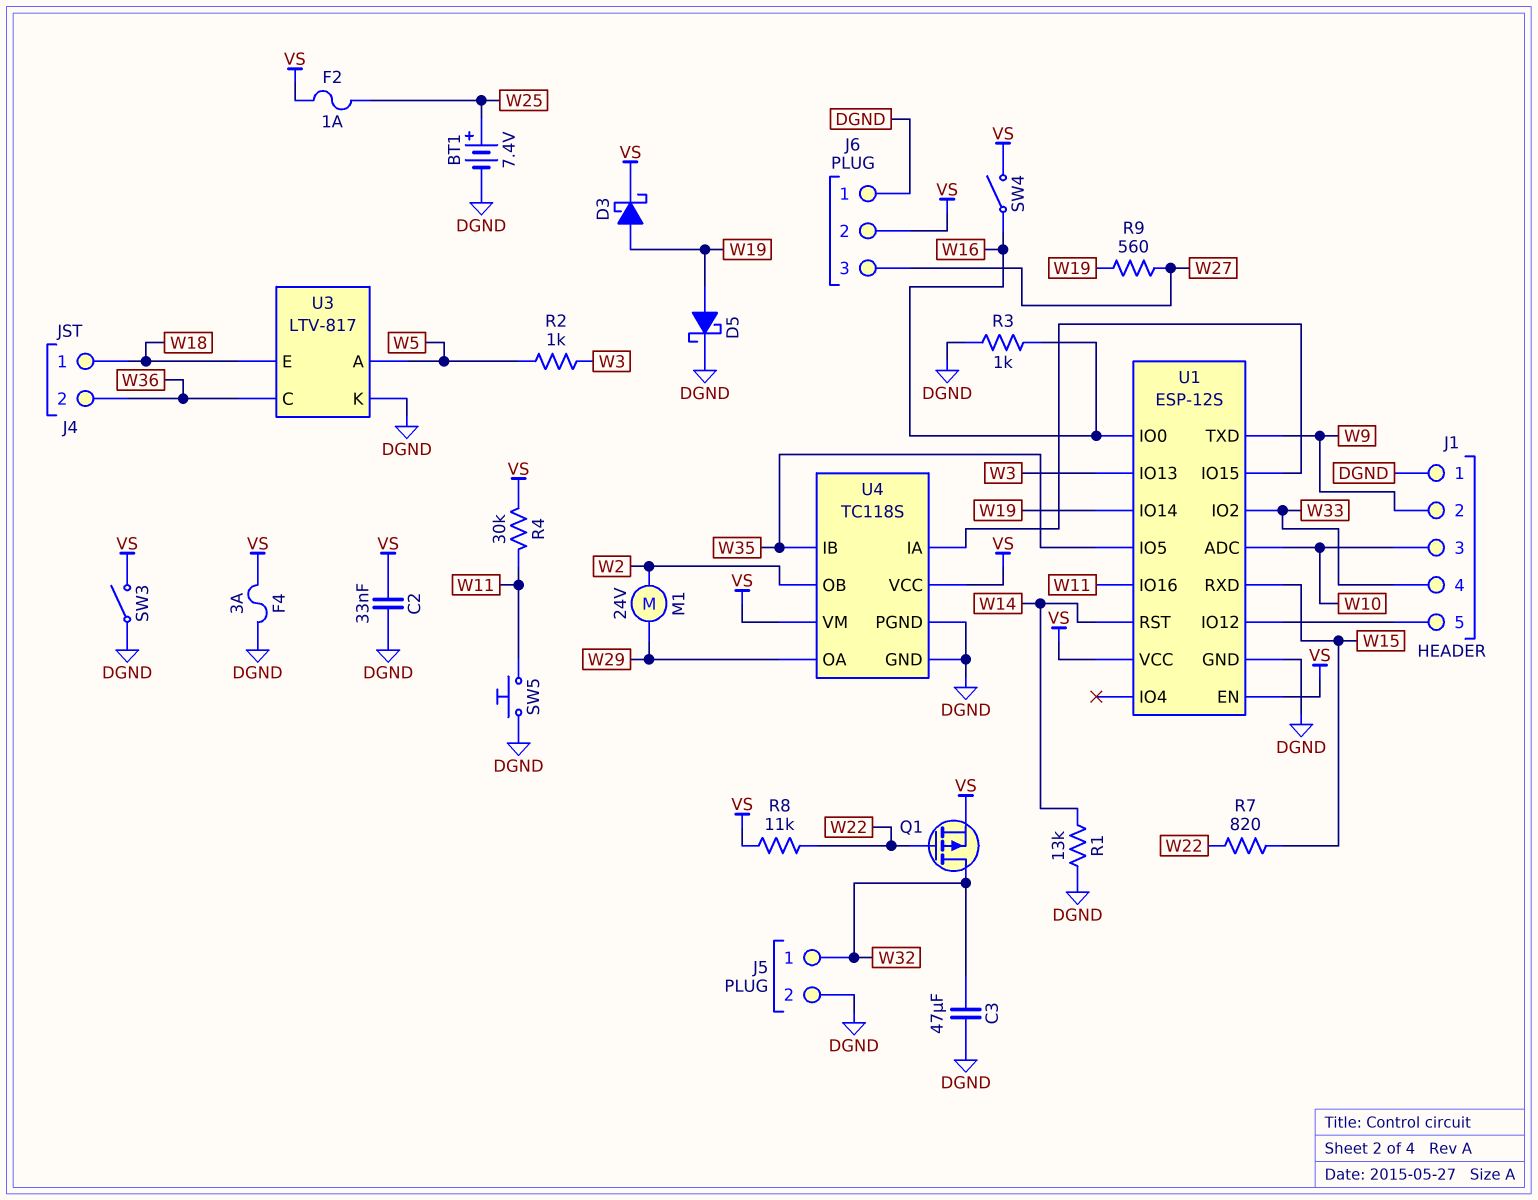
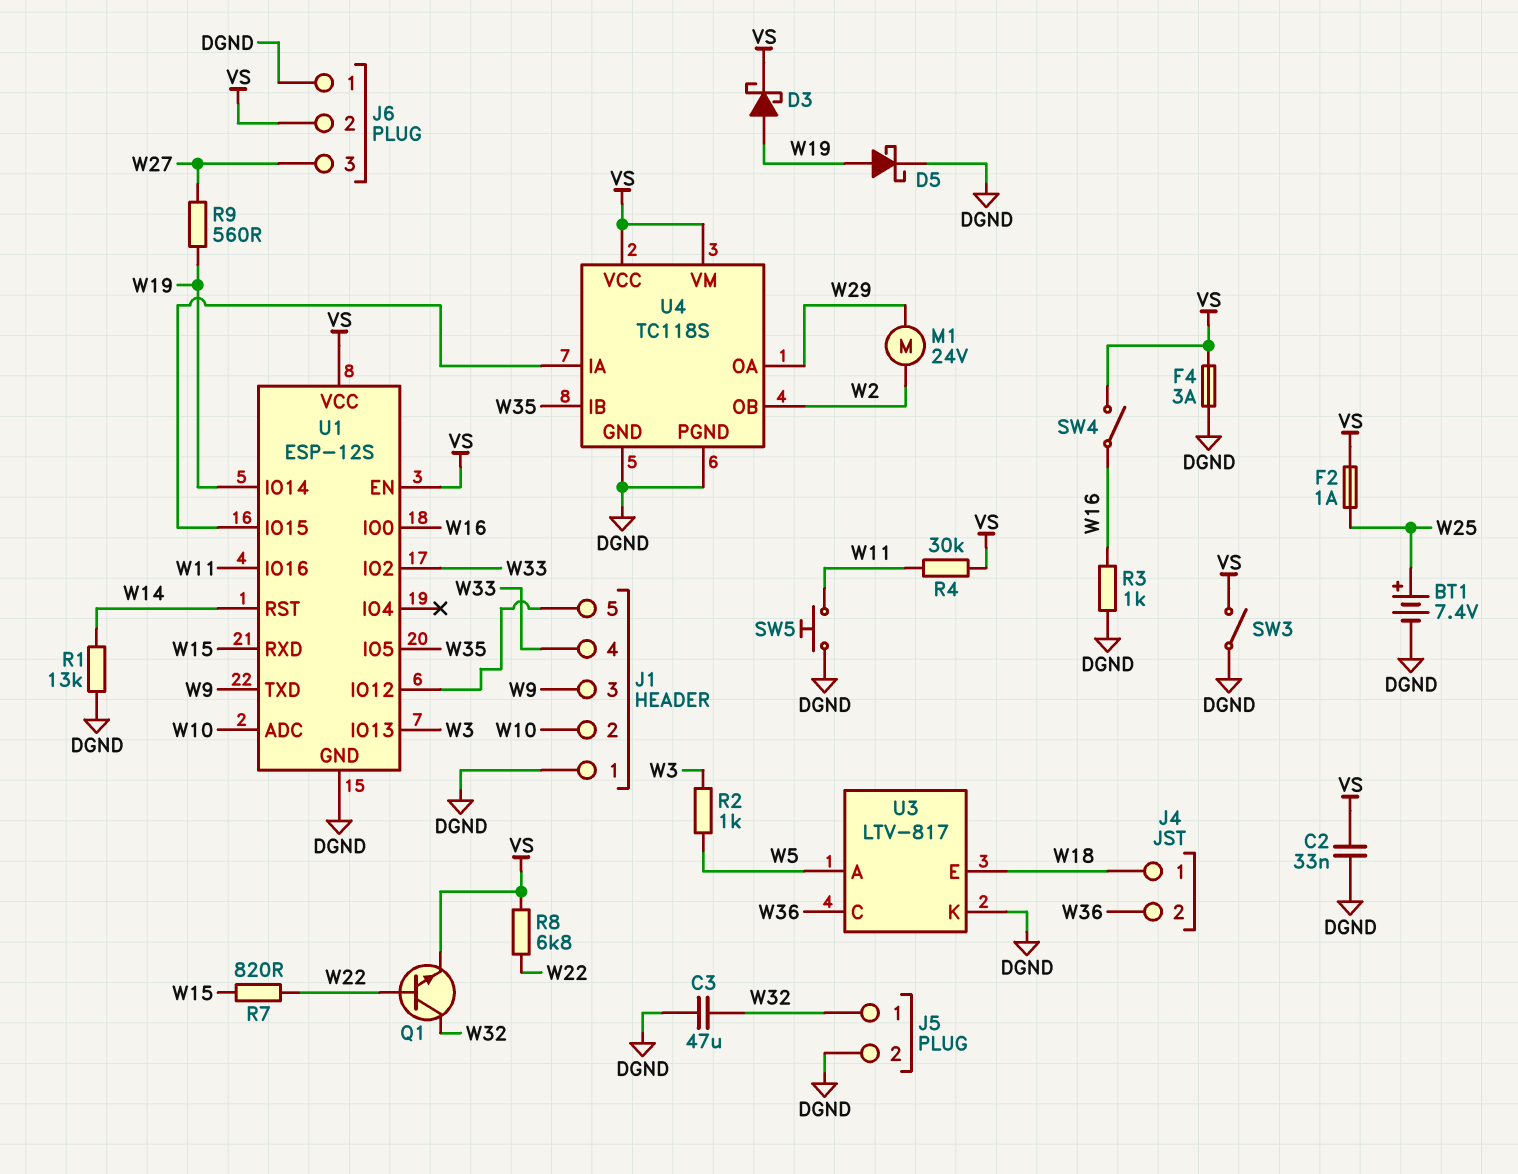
J1 pin 2: W9 -> W10
J1 pin 3: W10 -> W9
Q1: PMOS (G W22, D W32, S VS) -> NPN (B W22, C W32, E VS)
R8: 11k (VS, W22) -> 6.8k (VS, W22)

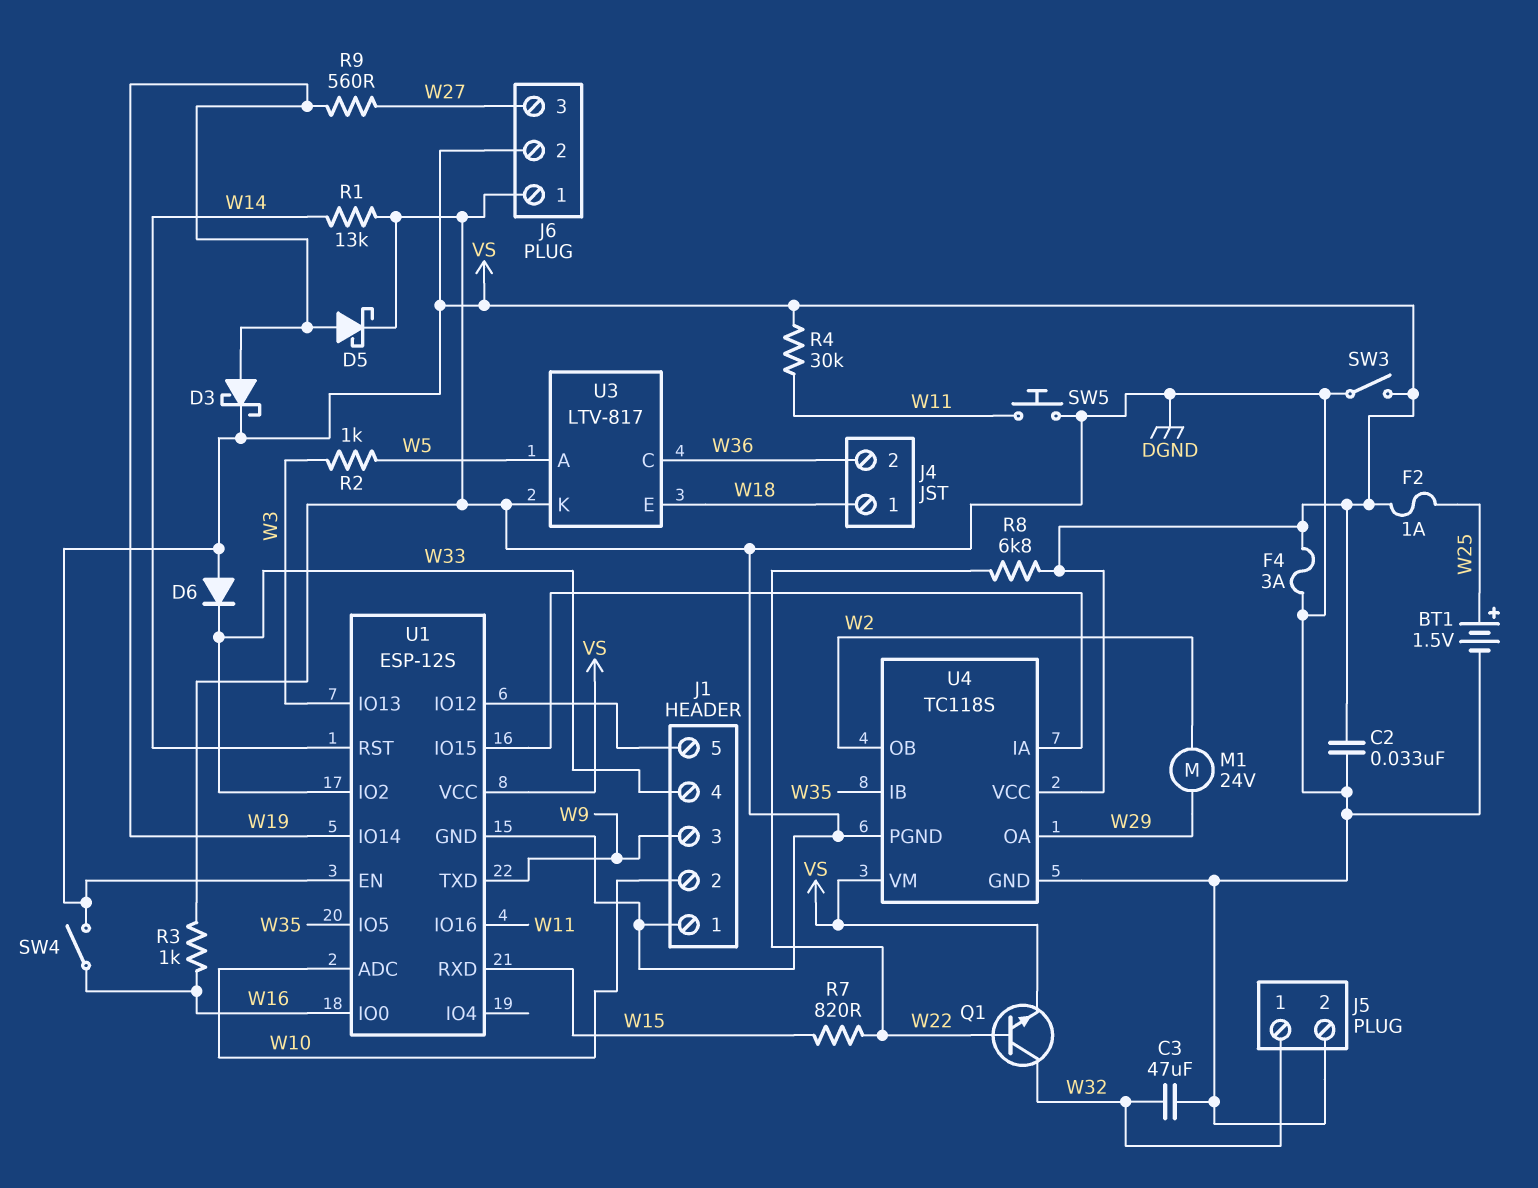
BT1: 7.4V (plus W25, minus DGND) -> 1.5V (plus W25, minus DGND)
D6: none -> diode (A VS, K W33)

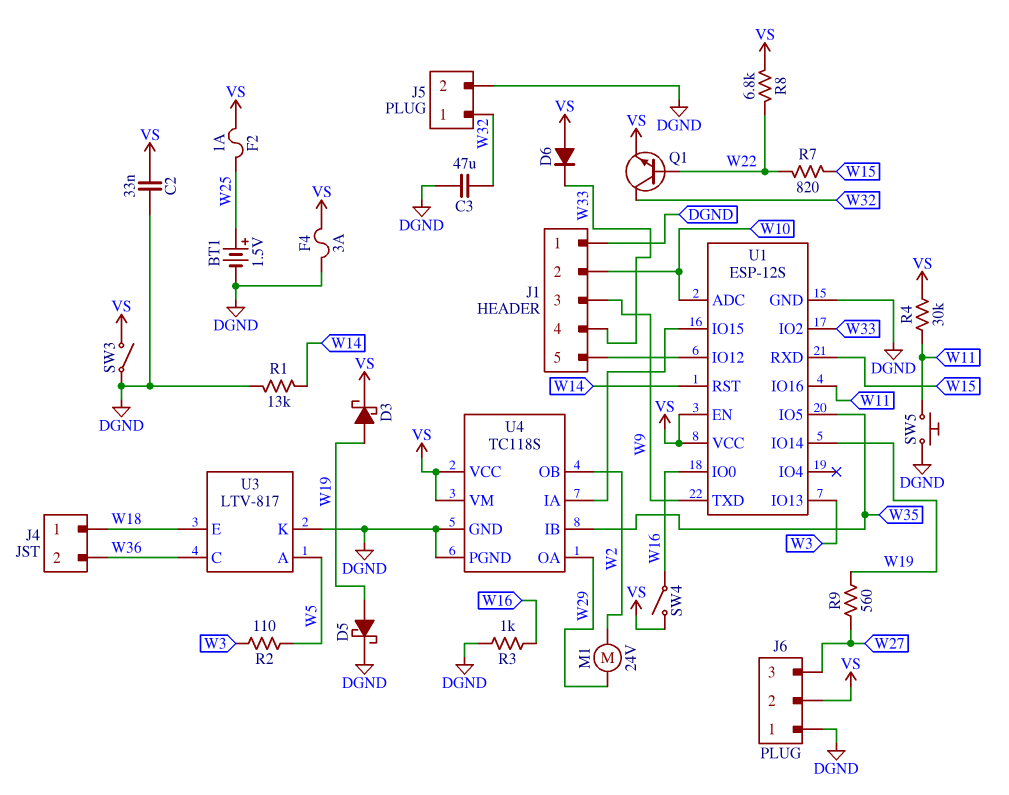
R2: 1k (W3, W5) -> 110 (W3, W5)

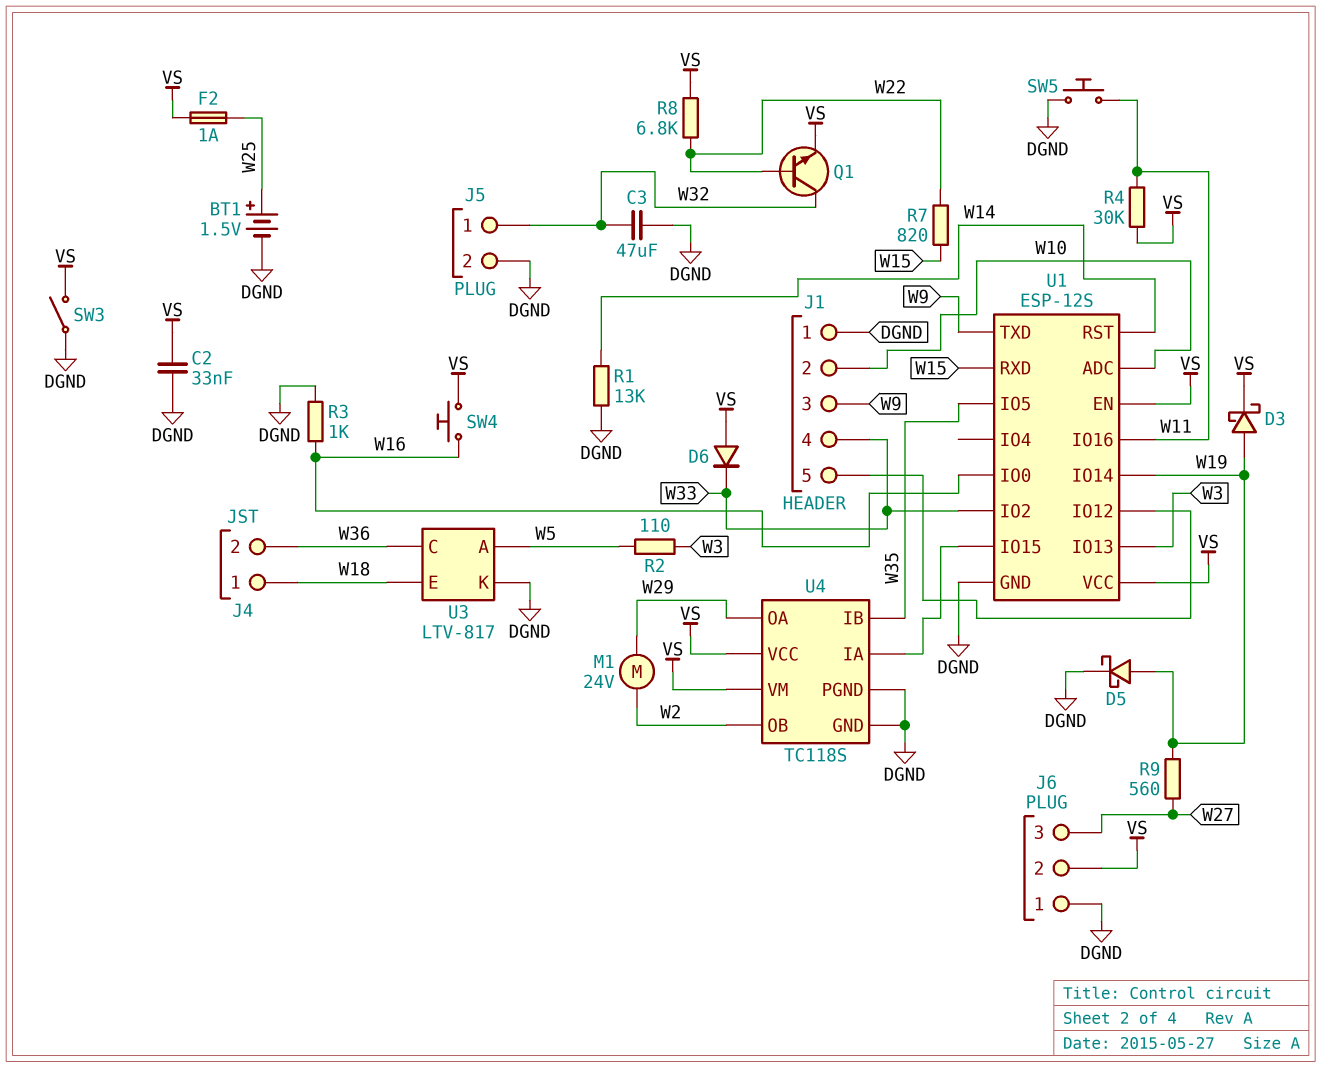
F4: 3A (DGND, VS) -> none
SW4: switch (VS, W16) -> button (VS, W16)

